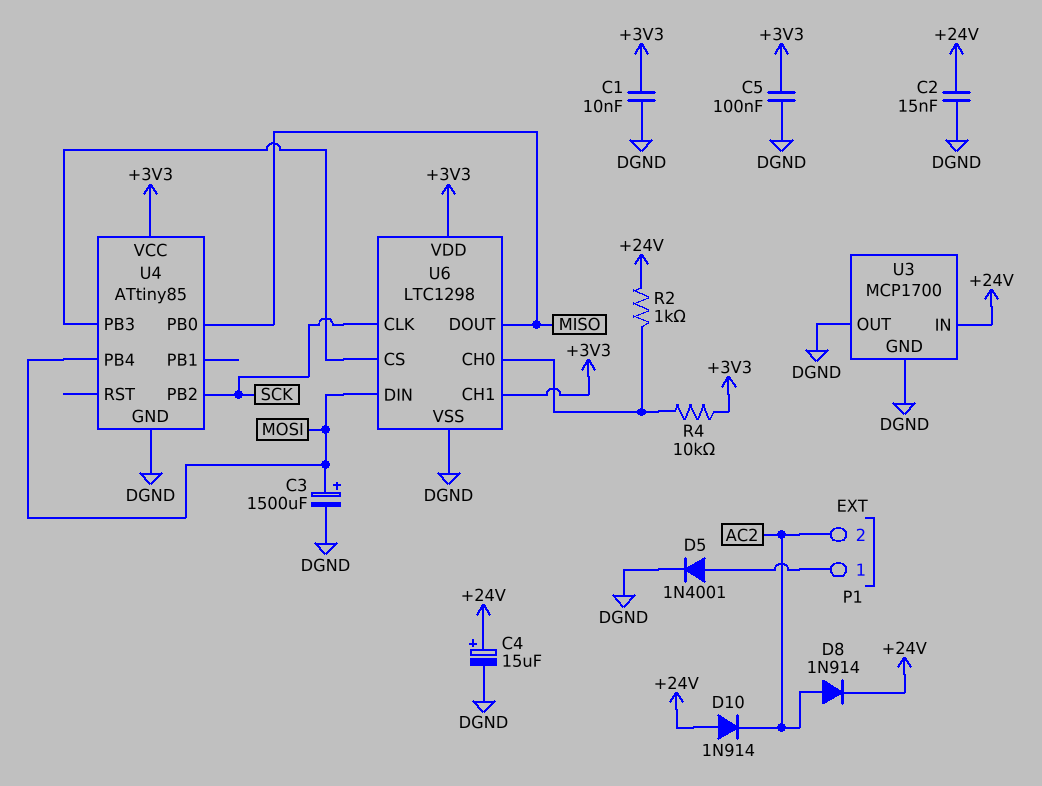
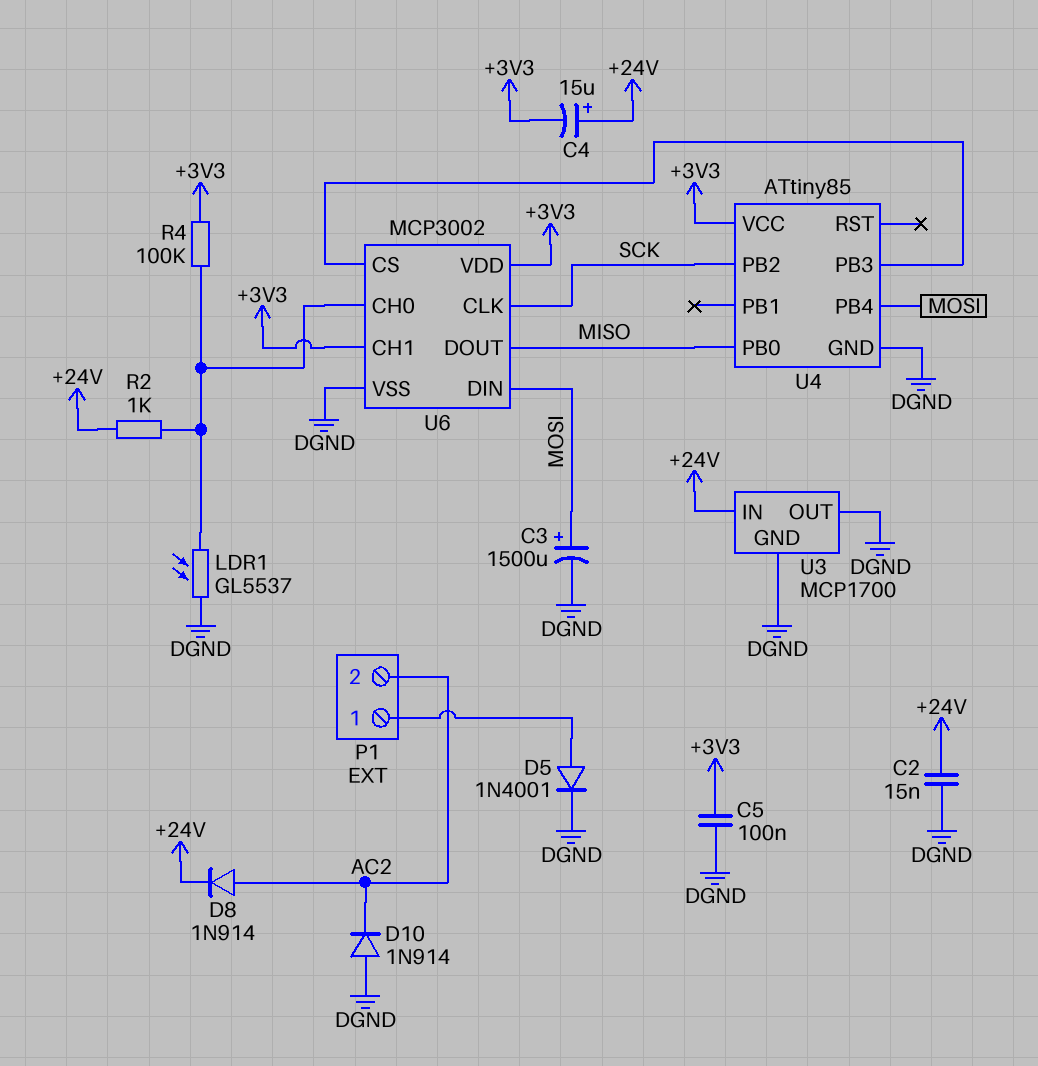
C1: 10nF (+3V3, DGND) -> none
C4: 15uF (plus +24V, minus DGND) -> 15uF (plus +24V, minus +3V3)
D10: diode 1N914 (A +24V, K AC2) -> diode 1N914 (A DGND, K AC2)
LDR1: none -> GL5537 (DGND, U6/CH0)
R4: 10k (+3V3, U6/CH0) -> 100k (+3V3, U6/CH0)
U6: LTC1298 -> MCP3002

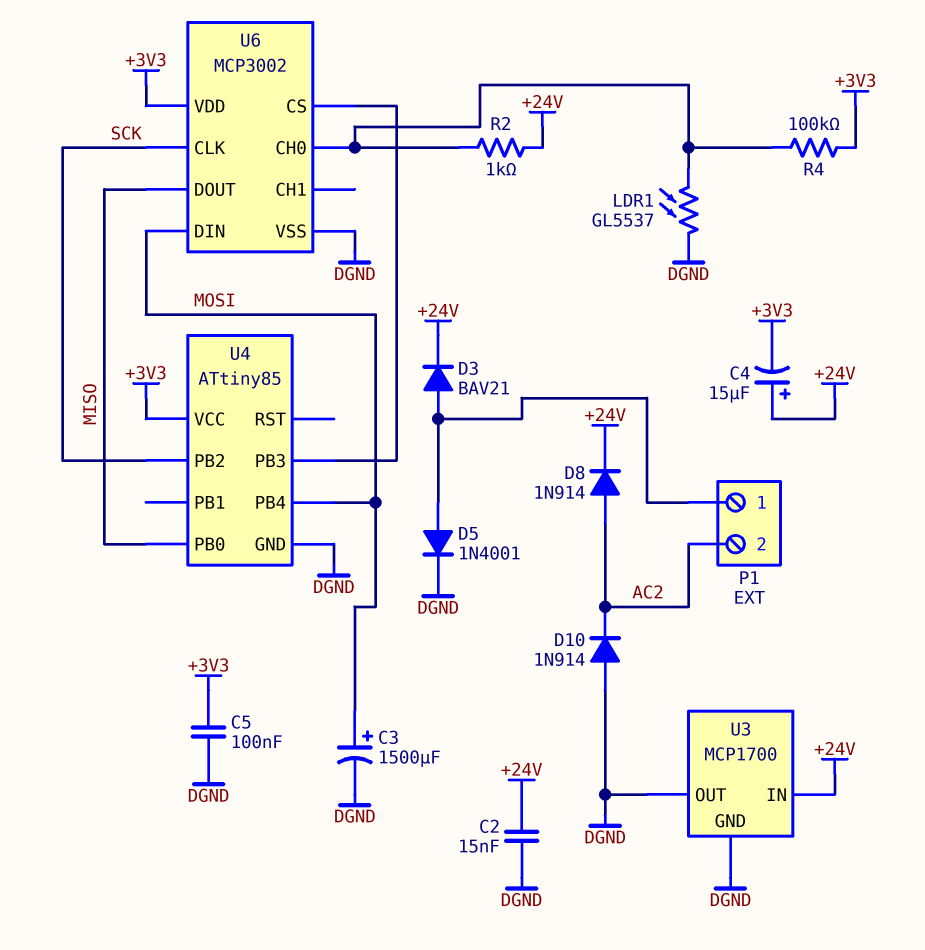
D3: none -> diode BAV21 (A P1/1, K +24V)
U6 pin CH1: +3V3 -> none

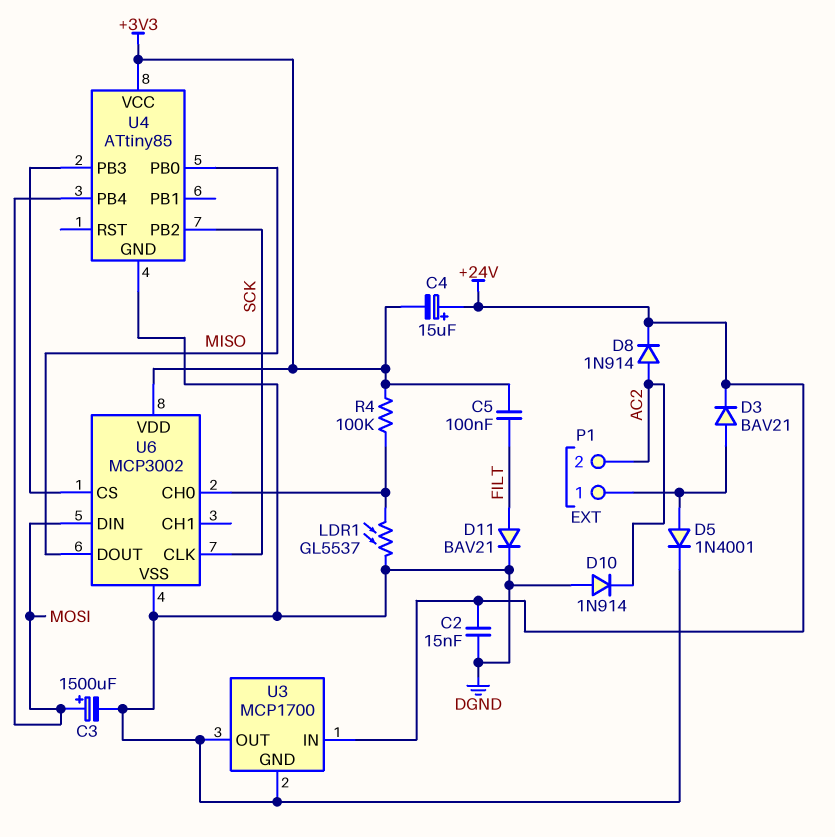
C5: 100nF (+3V3, DGND) -> 100nF (+3V3, FILT)
D11: none -> diode BAV21 (A FILT, K DGND)
R2: 1k (+24V, U6/CH0) -> none

